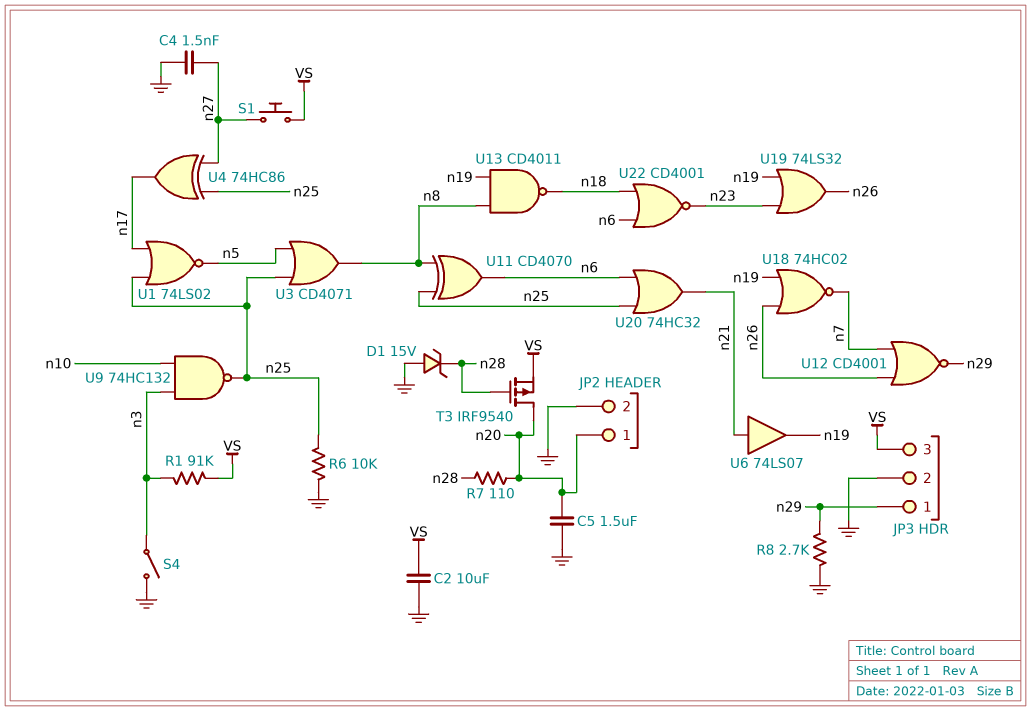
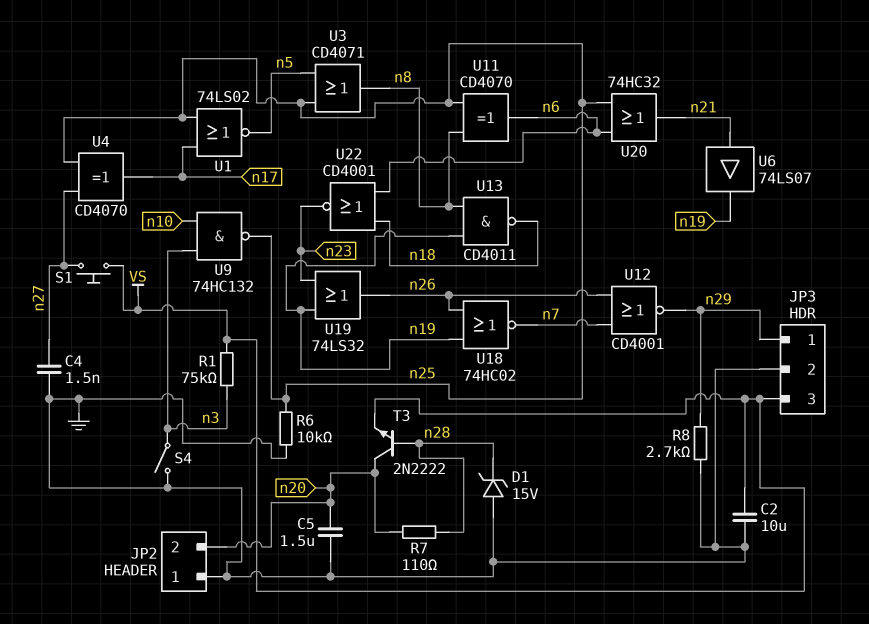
JP2 pin 1: n20 -> GND
JP2 pin 2: GND -> n20
R1: 91k (VS, n3) -> 75k (VS, n3)
T3: PMOS IRF9540 (G n28, D n20, S VS) -> NPN 2N2222 (B n28, C n20, E VS)
U4: XOR 74HC86 (in n25, in n27, out n17) -> XOR CD4070 (in n25, in n27, out n17)

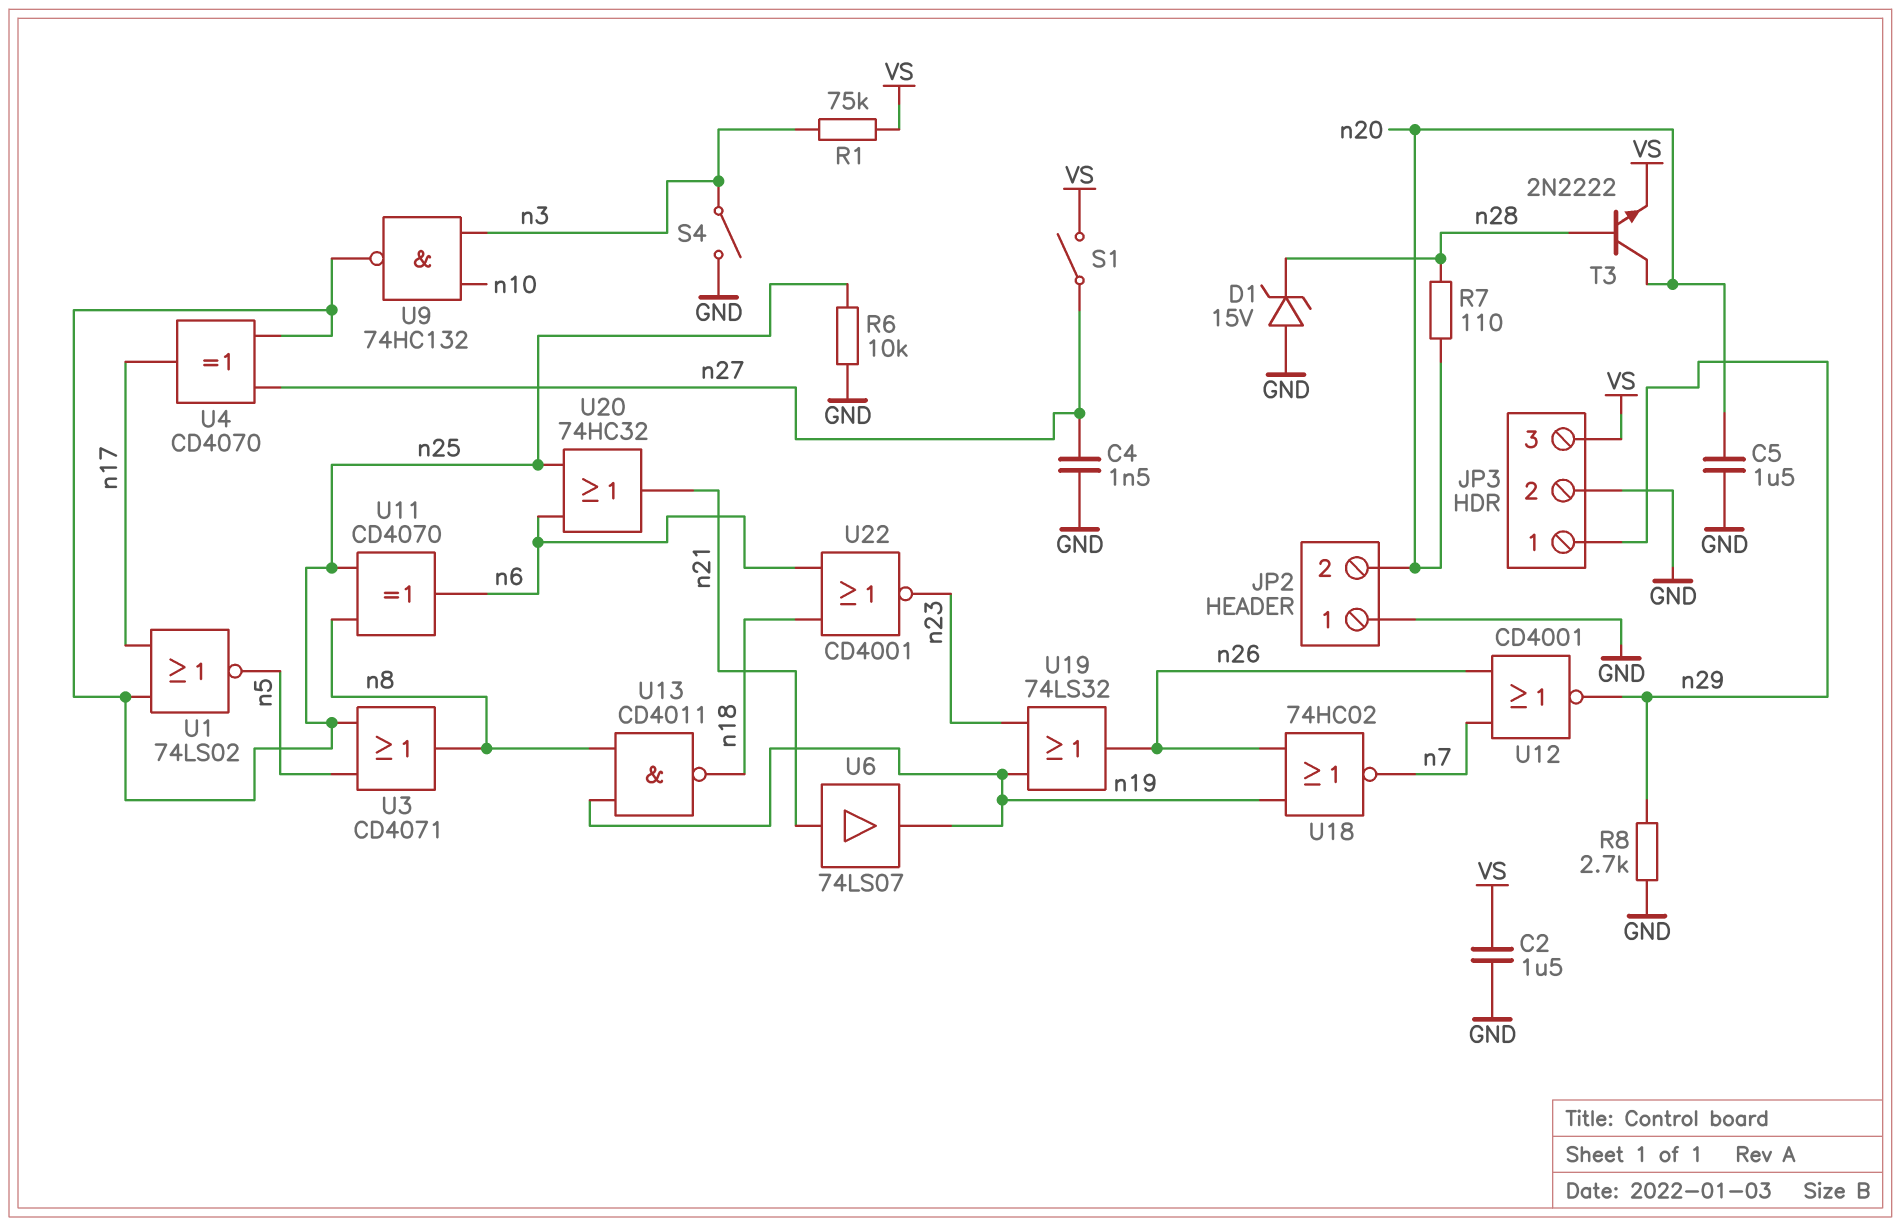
C2: 10uF (GND, VS) -> 1.5uF (GND, VS)
S1: button (VS, n27) -> switch (VS, n27)

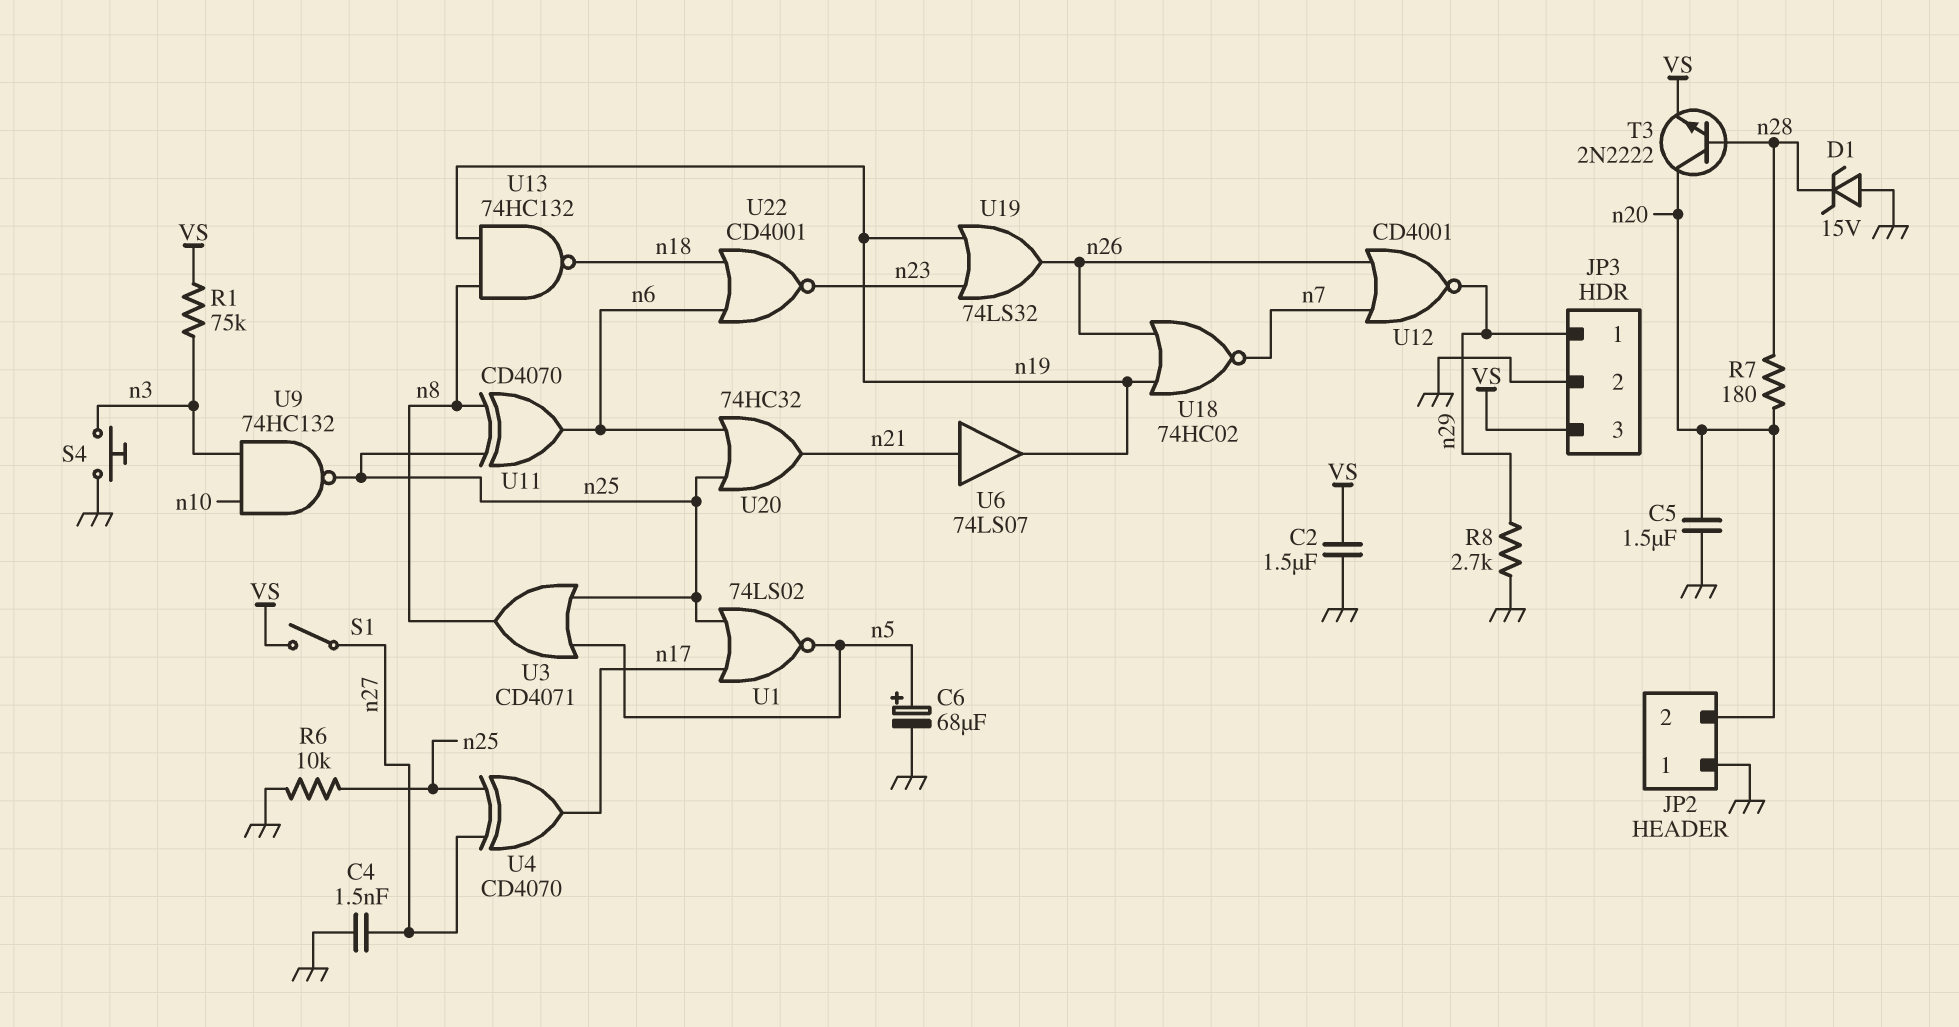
C6: none -> 68uF (plus n5, minus GND)
R7: 110 (n20, n28) -> 180 (n20, n28)
S4: switch (GND, n3) -> button (GND, n3)
U13: NAND CD4011 (in n8, in n19, out n18) -> NAND 74HC132 (in n8, in n19, out n18)

